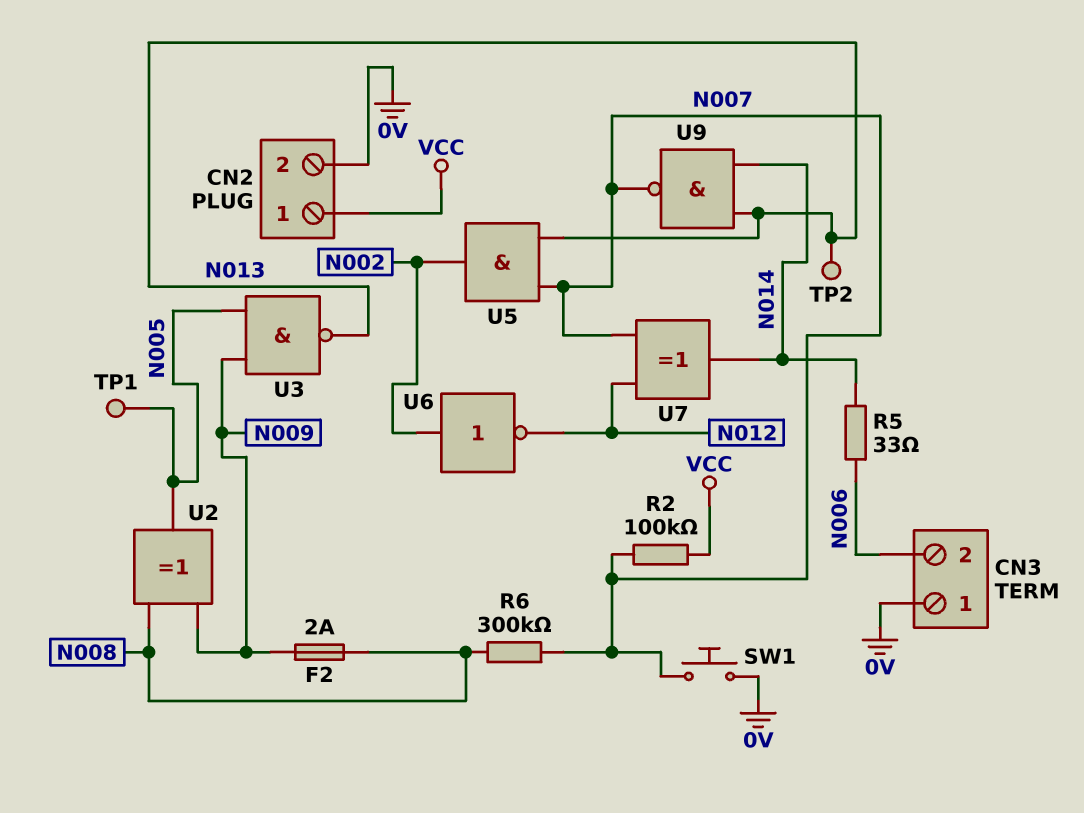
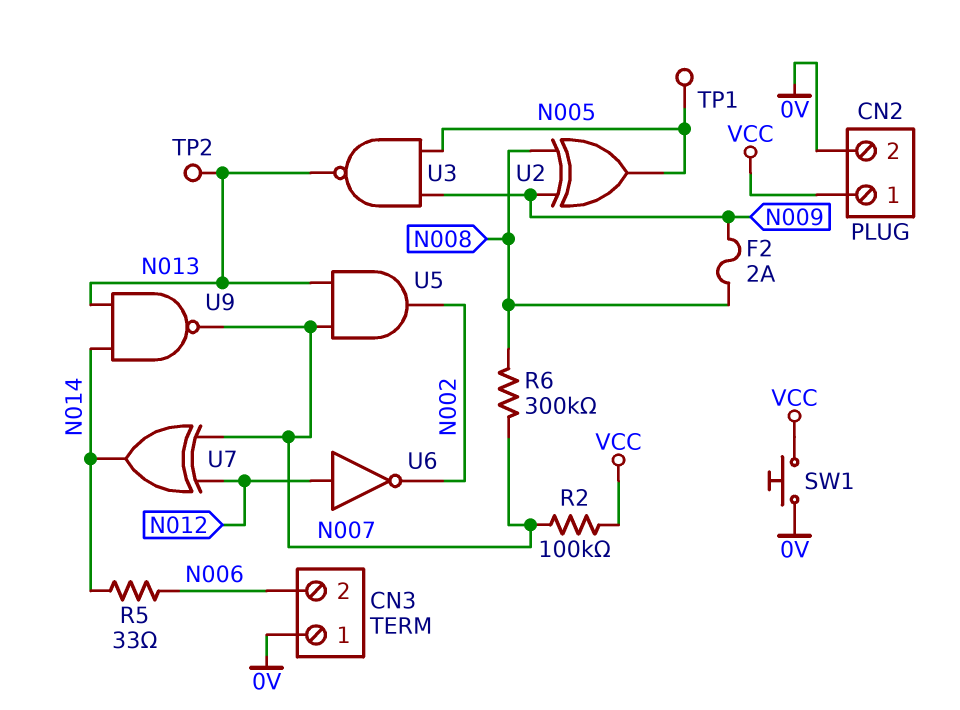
SW1: button (0V, N007) -> button (0V, VCC)
U6: NOT (in N002, out N012) -> NOT (in N012, out N002)

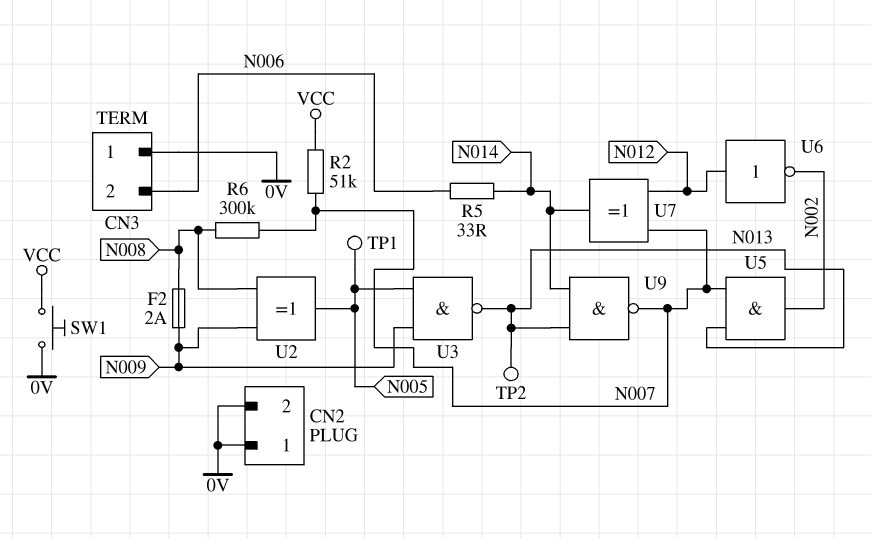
CN2 pin 1: VCC -> 0V
R2: 100k (N007, VCC) -> 51k (N007, VCC)

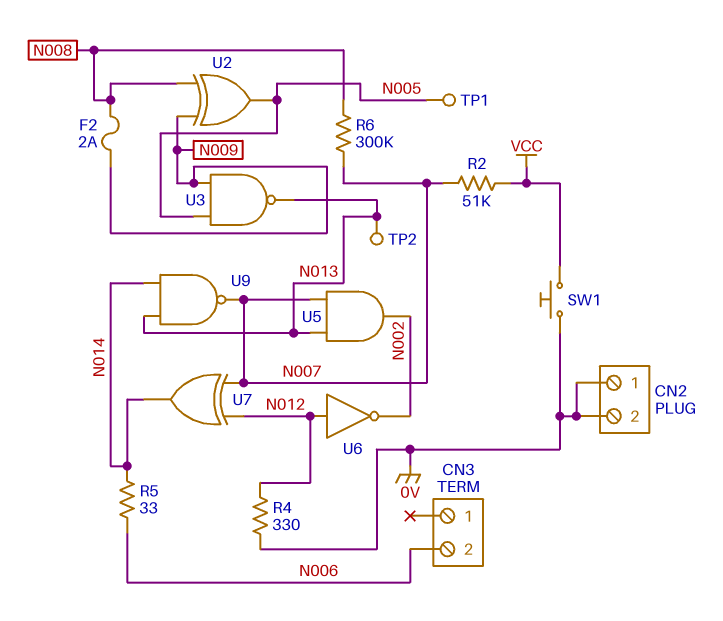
CN3 pin 1: 0V -> none
R4: none -> 330 (0V, N012)

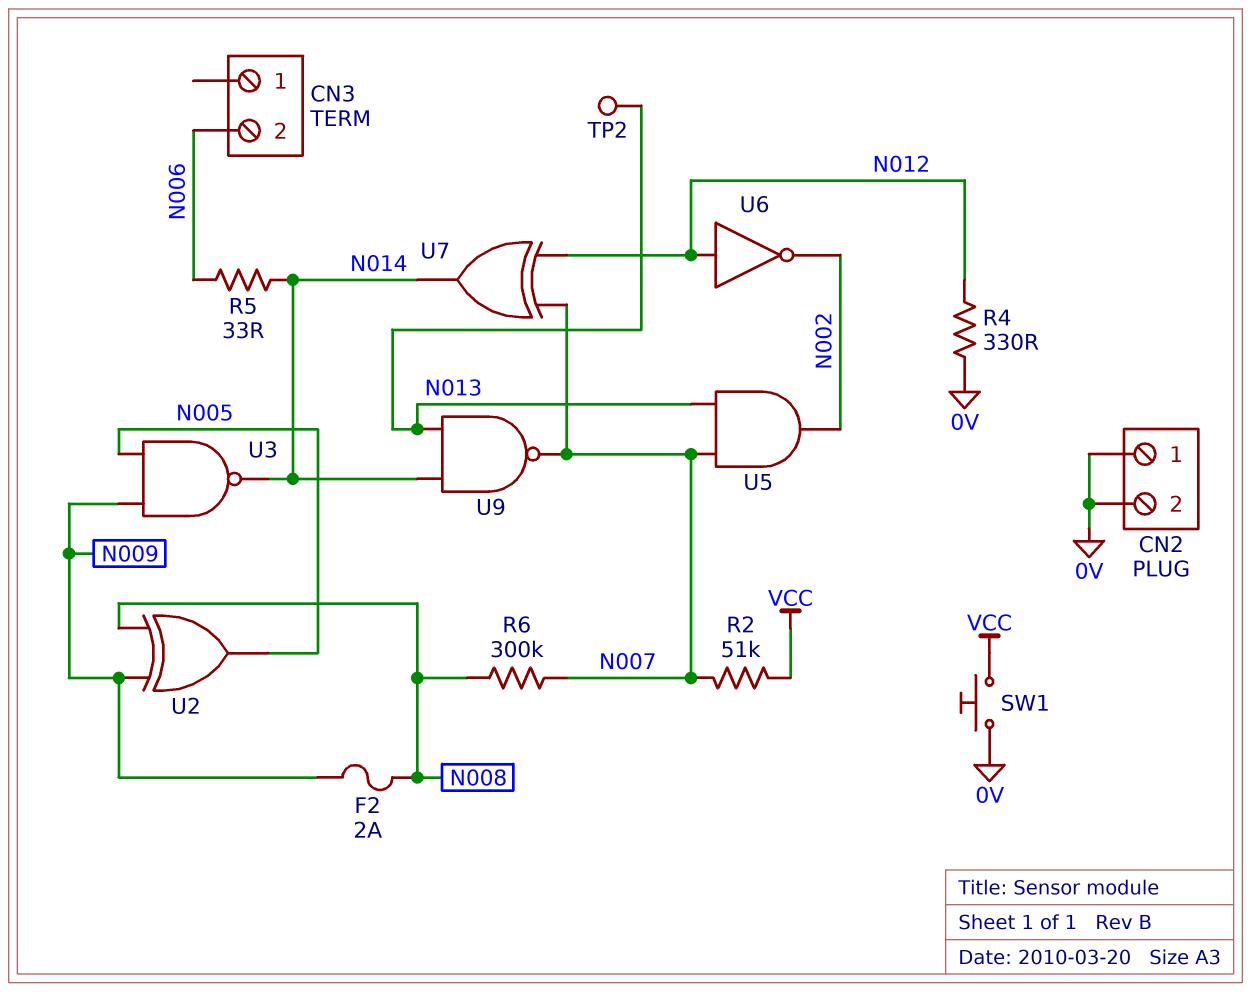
TP1: test point (N005) -> none
U3: NAND (in N005, in N009, out N013) -> NAND (in N005, in N009, out N014)

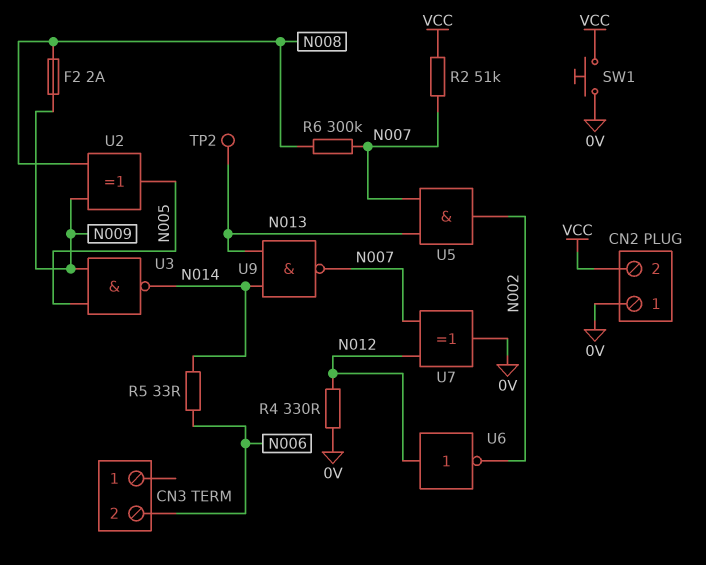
CN2 pin 2: 0V -> VCC
U7: XOR (in N007, in N012, out N014) -> XOR (in N007, in N012, out 0V)

